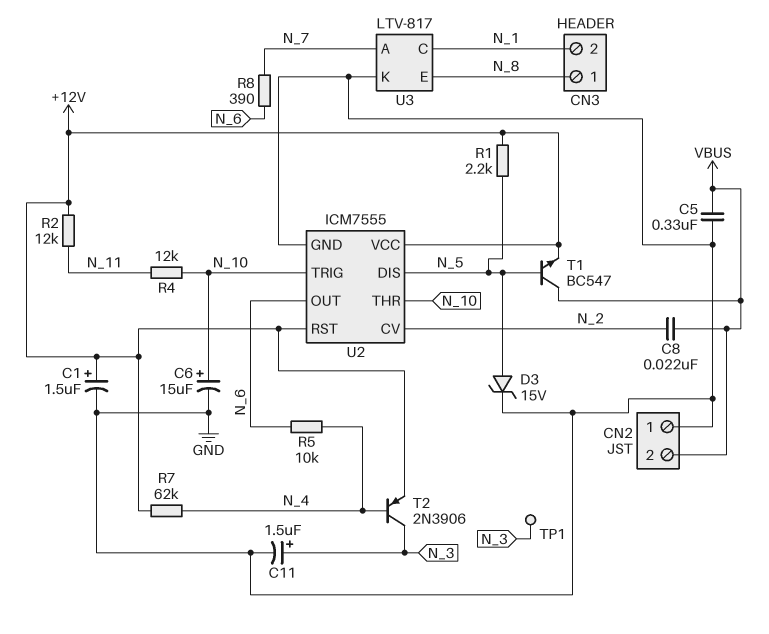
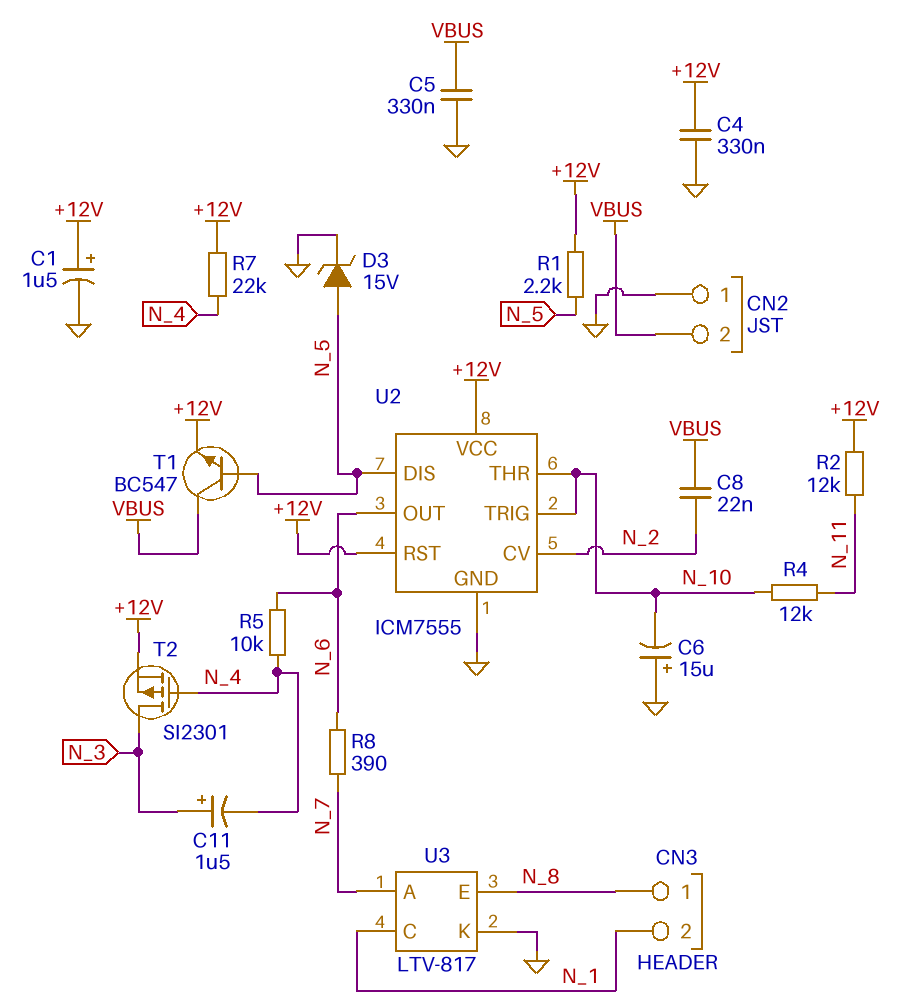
C4: none -> 330nF (+12V, GND)
C6: 15uF (plus N_10, minus GND) -> 15uF (plus GND, minus N_10)
C11: 1.5uF (plus N_3, minus GND) -> 1.5uF (plus N_3, minus N_4)
R7: 62k (+12V, N_4) -> 22k (+12V, N_4)
T2: PNP 2N3906 (B N_4, C N_3, E +12V) -> PMOS SI2301 (G N_4, D N_3, S +12V)
TP1: test point (N_3) -> none

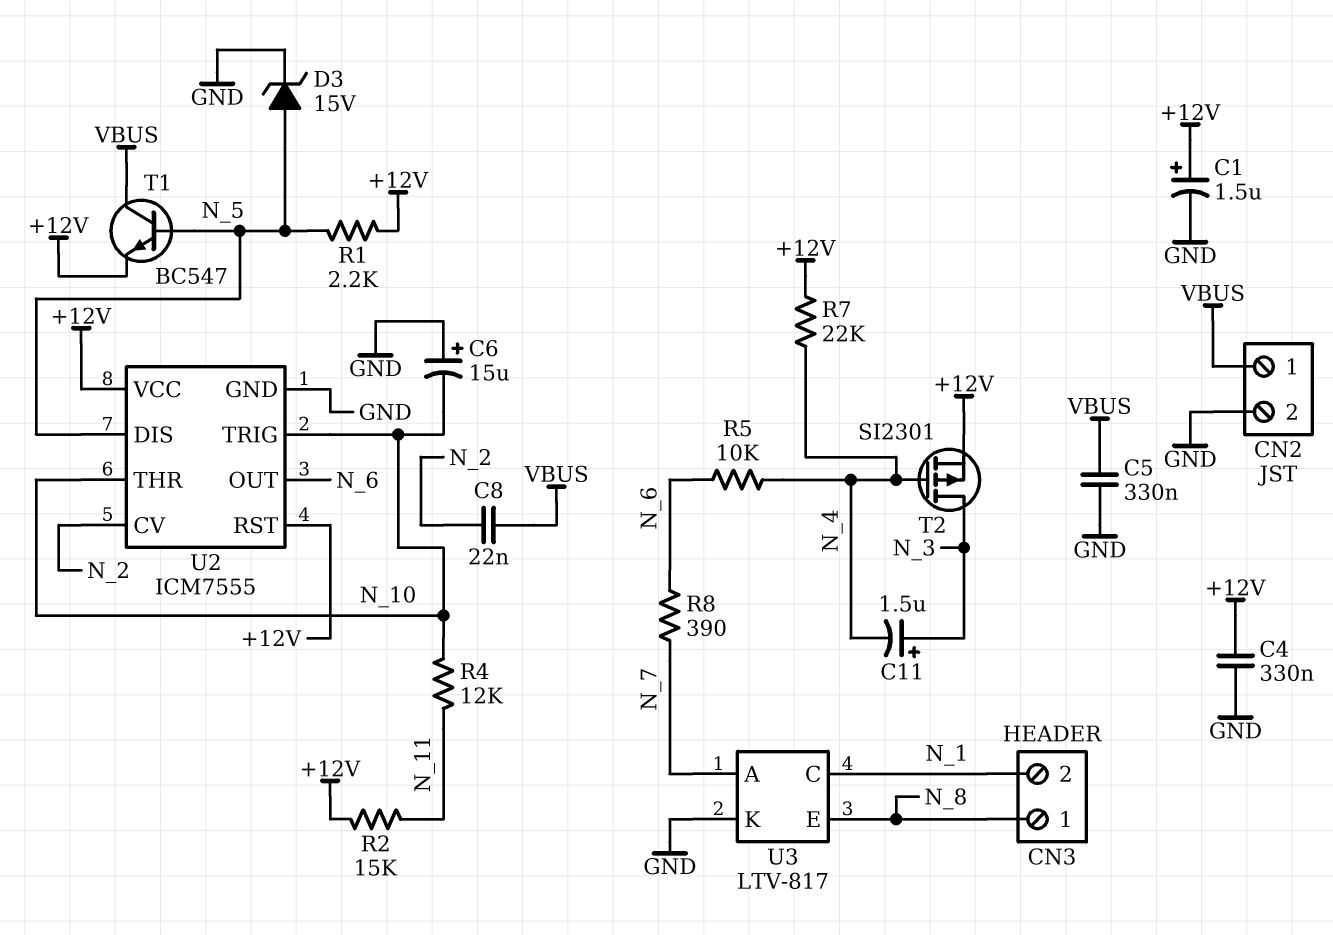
CN2 pin 1: GND -> VBUS
CN2 pin 2: VBUS -> GND
R2: 12k (+12V, N_11) -> 15k (+12V, N_11)

